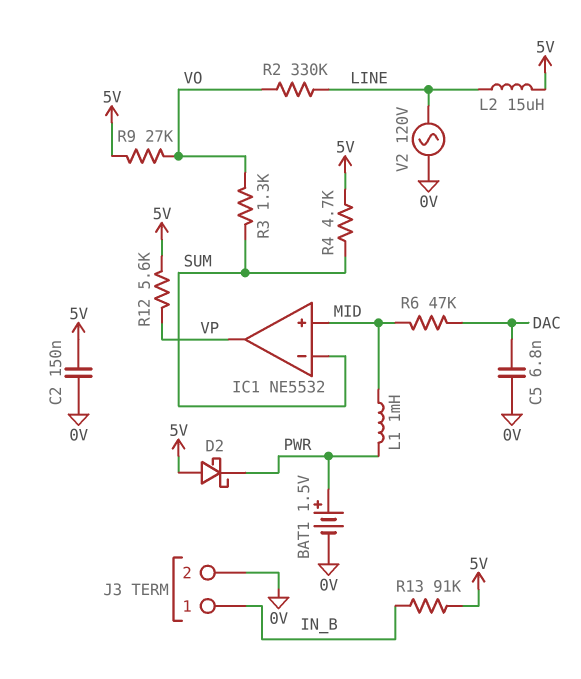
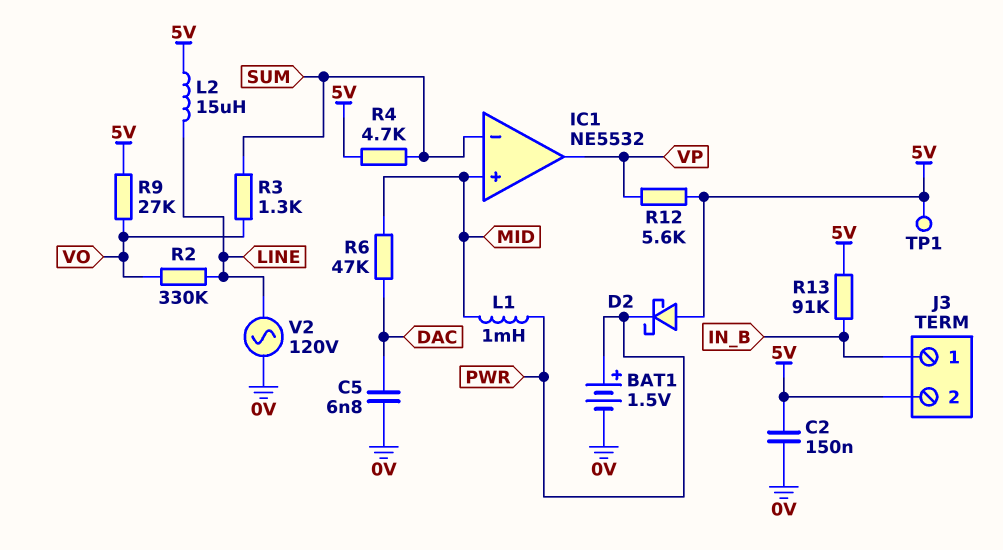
J3 pin 2: 0V -> 5V
TP1: none -> test point (5V)

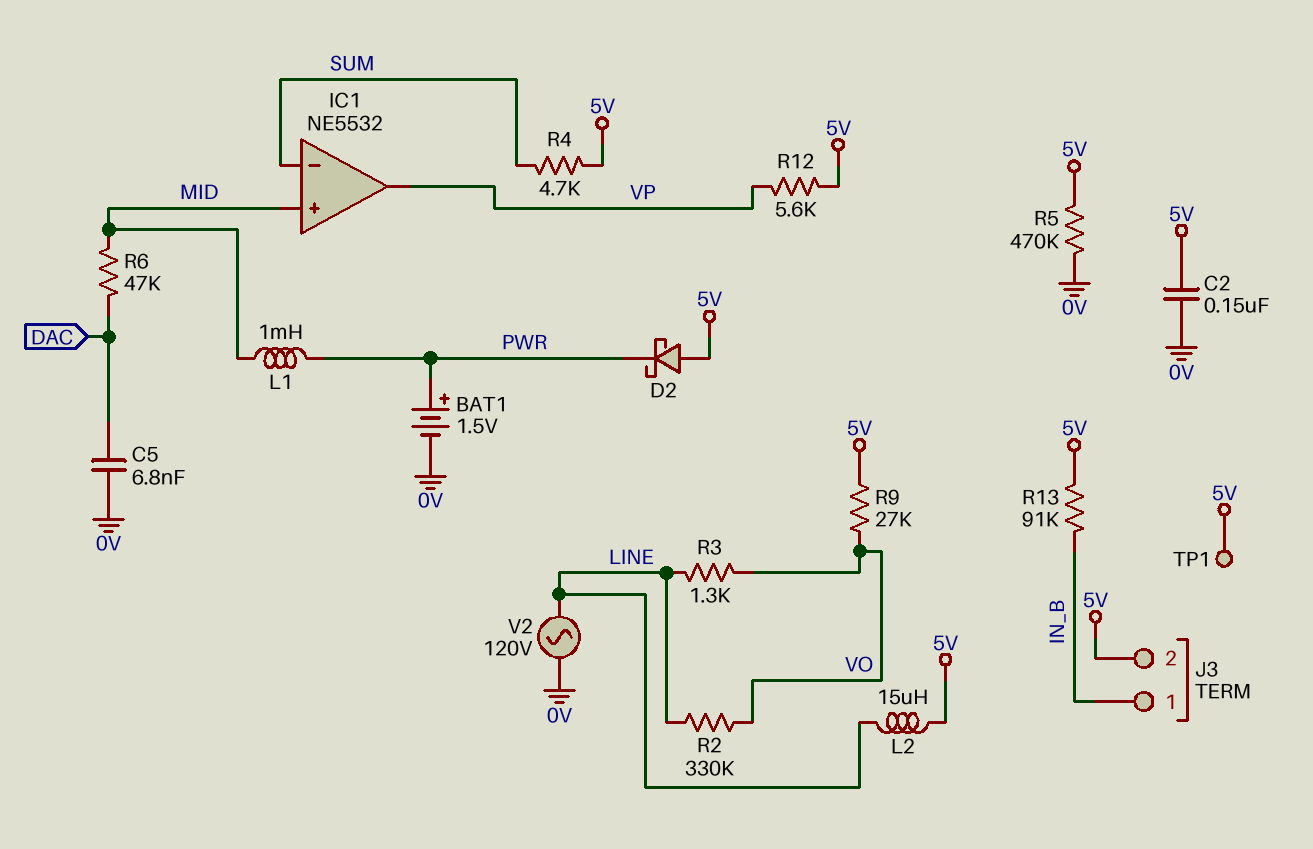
R3: 1.3k (SUM, VO) -> 1.3k (LINE, VO)
R5: none -> 470k (0V, 5V)

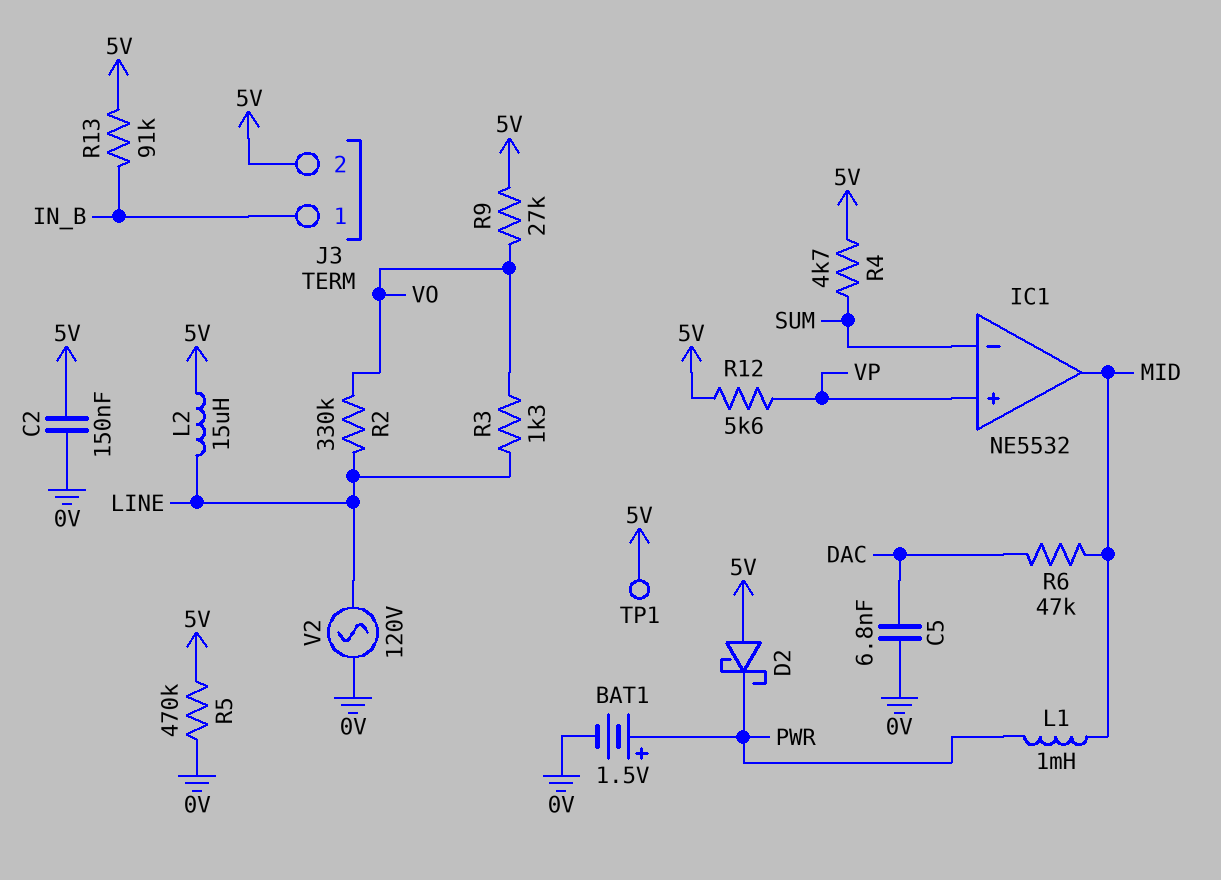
IC1 pin in+: MID -> VP
IC1 pin out: VP -> MID

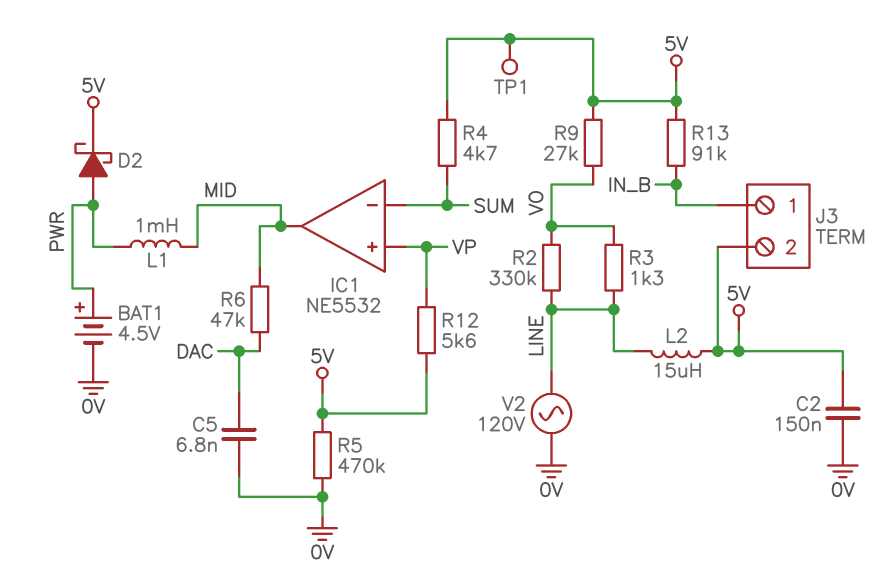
BAT1: 1.5V (plus PWR, minus 0V) -> 4.5V (plus PWR, minus 0V)
D2: schottky (A 5V, K PWR) -> schottky (A PWR, K 5V)

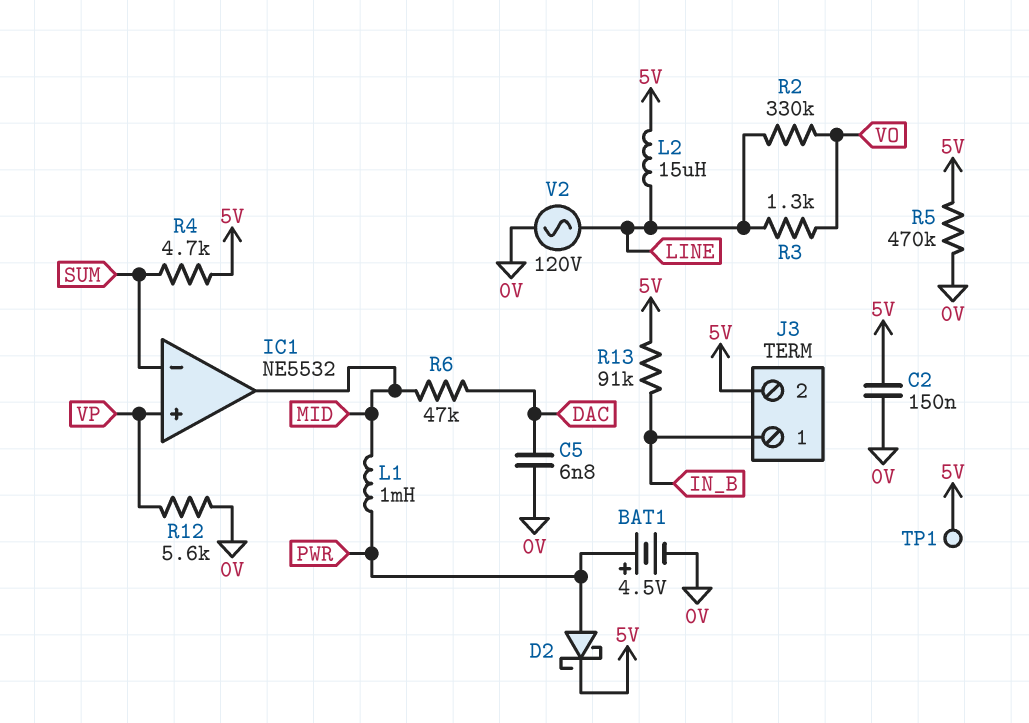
R9: 27k (5V, VO) -> none
R12: 5.6k (5V, VP) -> 5.6k (0V, VP)

